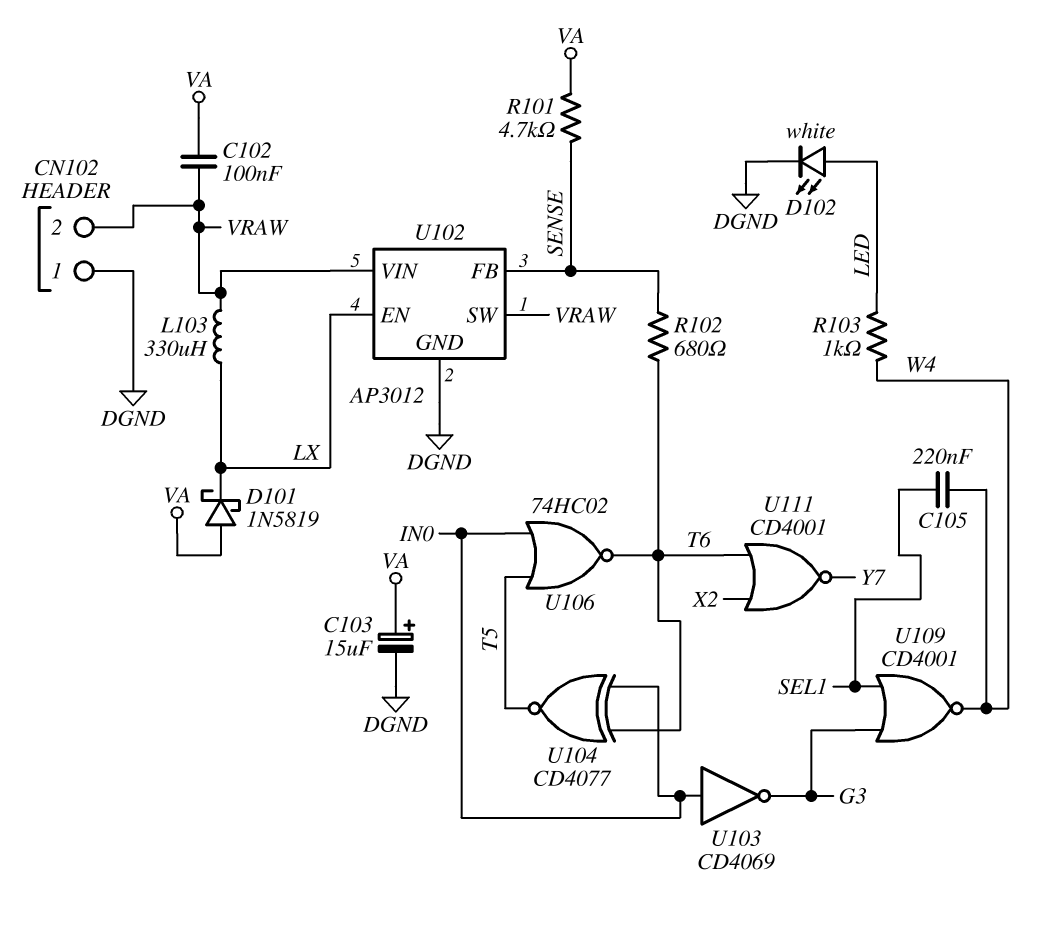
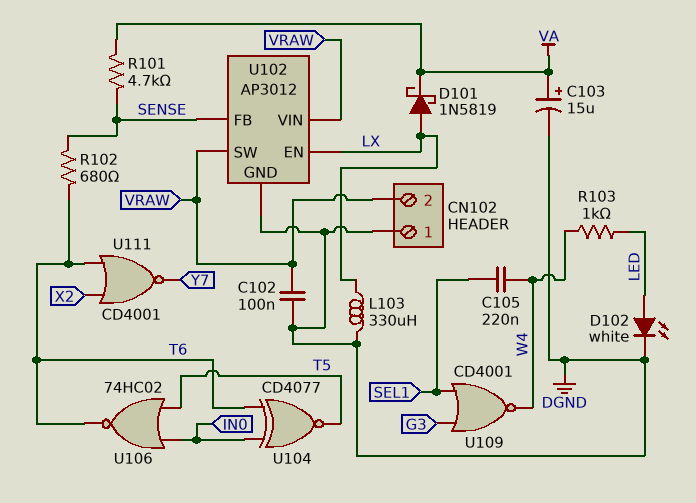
C102: 100nF (VA, VRAW) -> 100nF (DGND, VRAW)
D101: schottky 1N5819 (A VA, K LX) -> schottky 1N5819 (A LX, K VA)
L103: 330uH (LX, VRAW) -> 330uH (DGND, LX)
U103: NOT CD4069 (in IN0, out G3) -> none

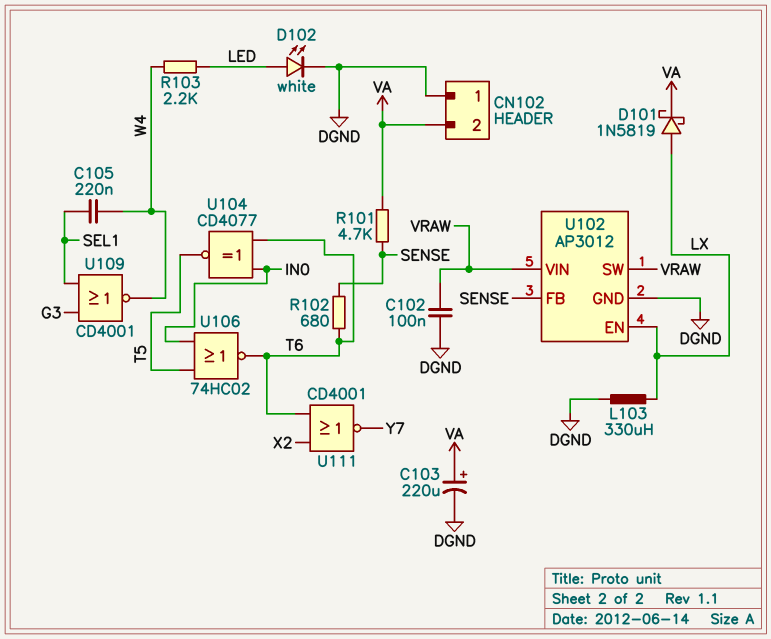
C103: 15uF (plus VA, minus DGND) -> 220uF (plus VA, minus DGND)
CN102 pin 2: VRAW -> VA
R103: 1k (LED, W4) -> 2.2k (LED, W4)

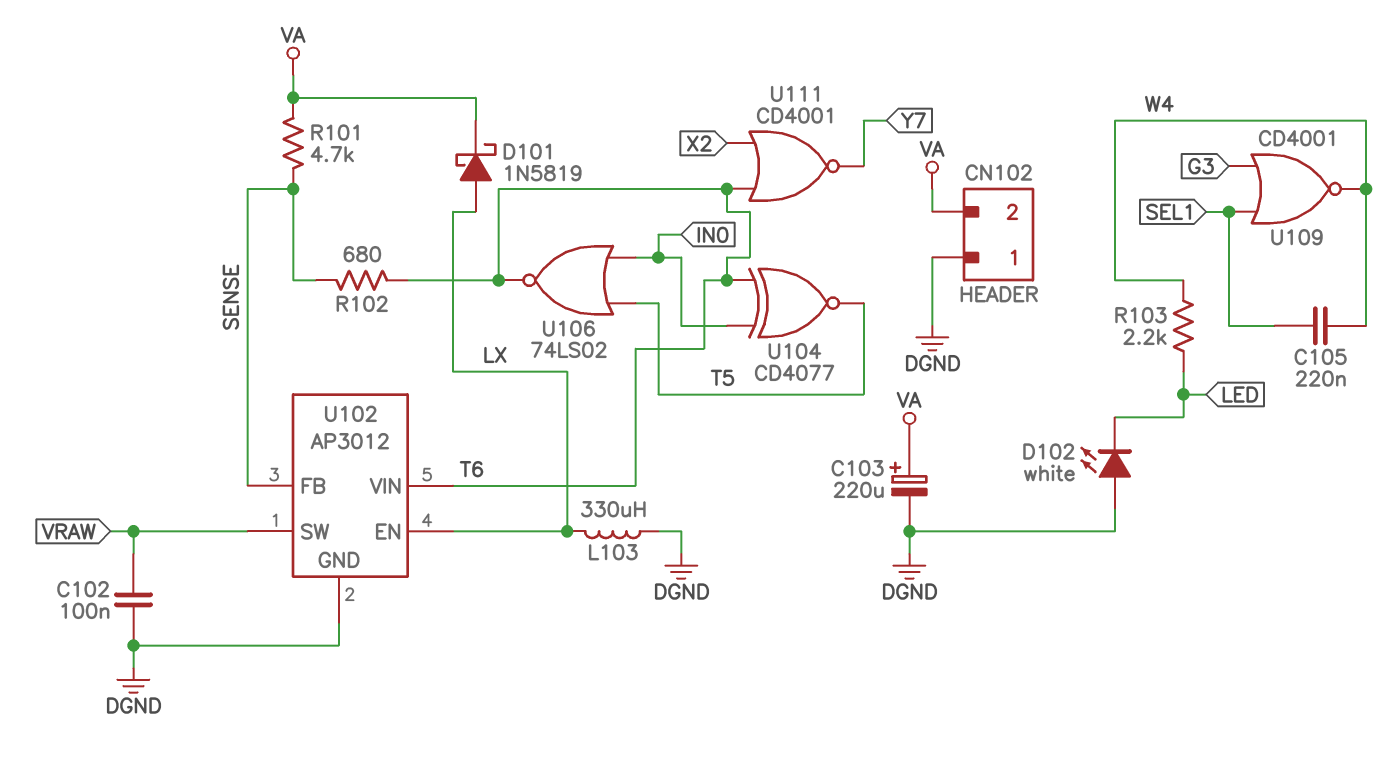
D102: LED white (A LED, K DGND) -> LED white (A DGND, K LED)
U102 pin VIN: VRAW -> T6
U106: NOR 74HC02 (in IN0, in T5, out T6) -> NOR 74LS02 (in IN0, in T5, out T6)

